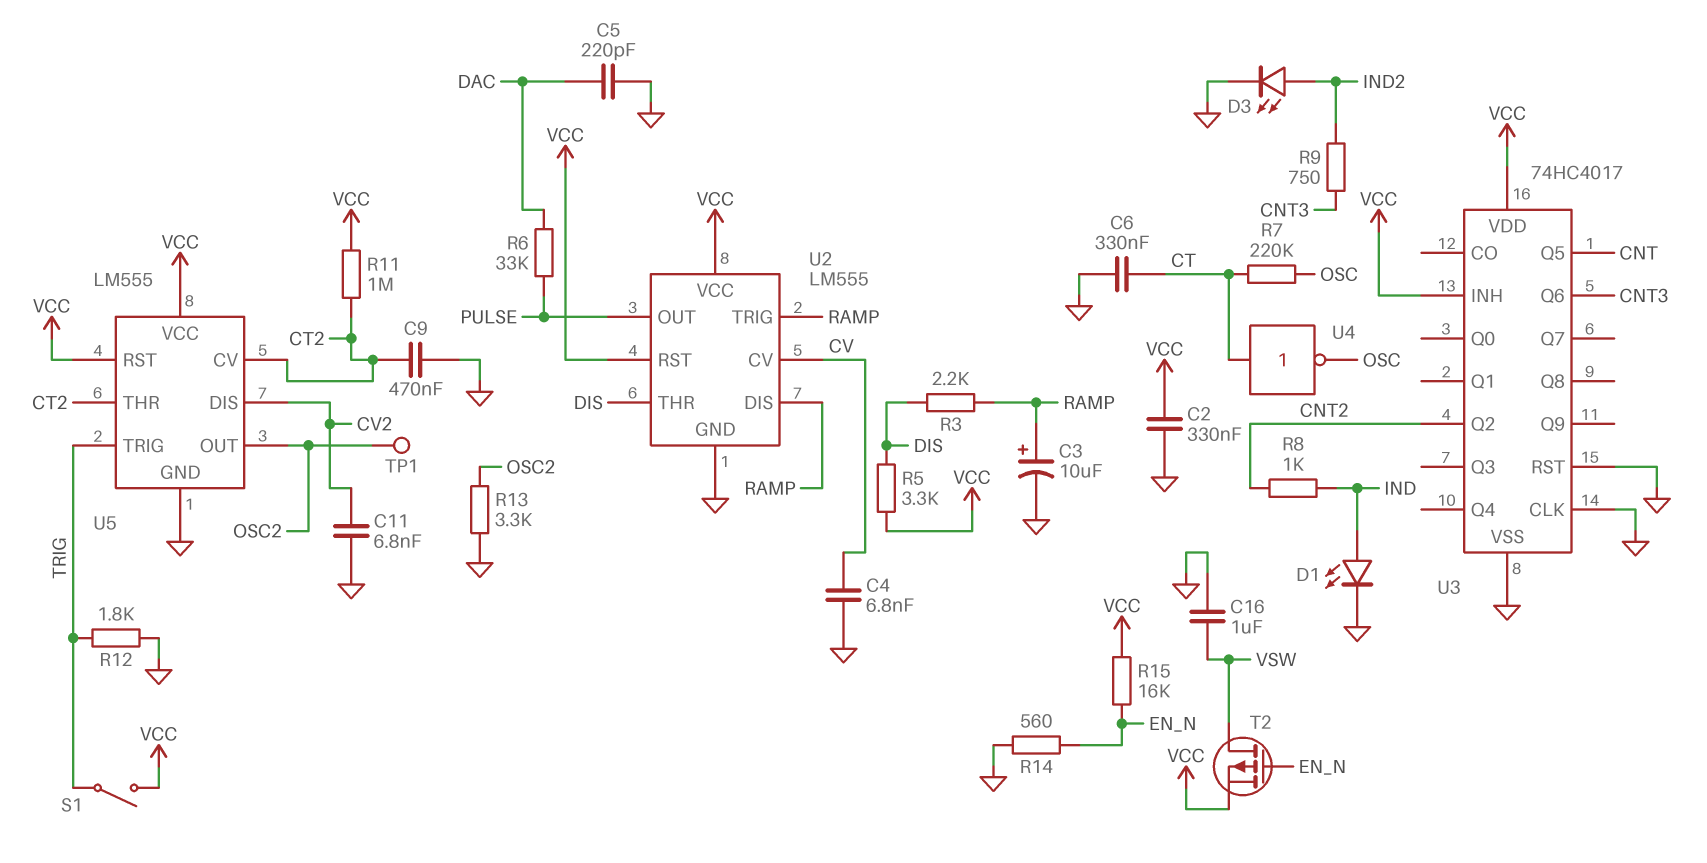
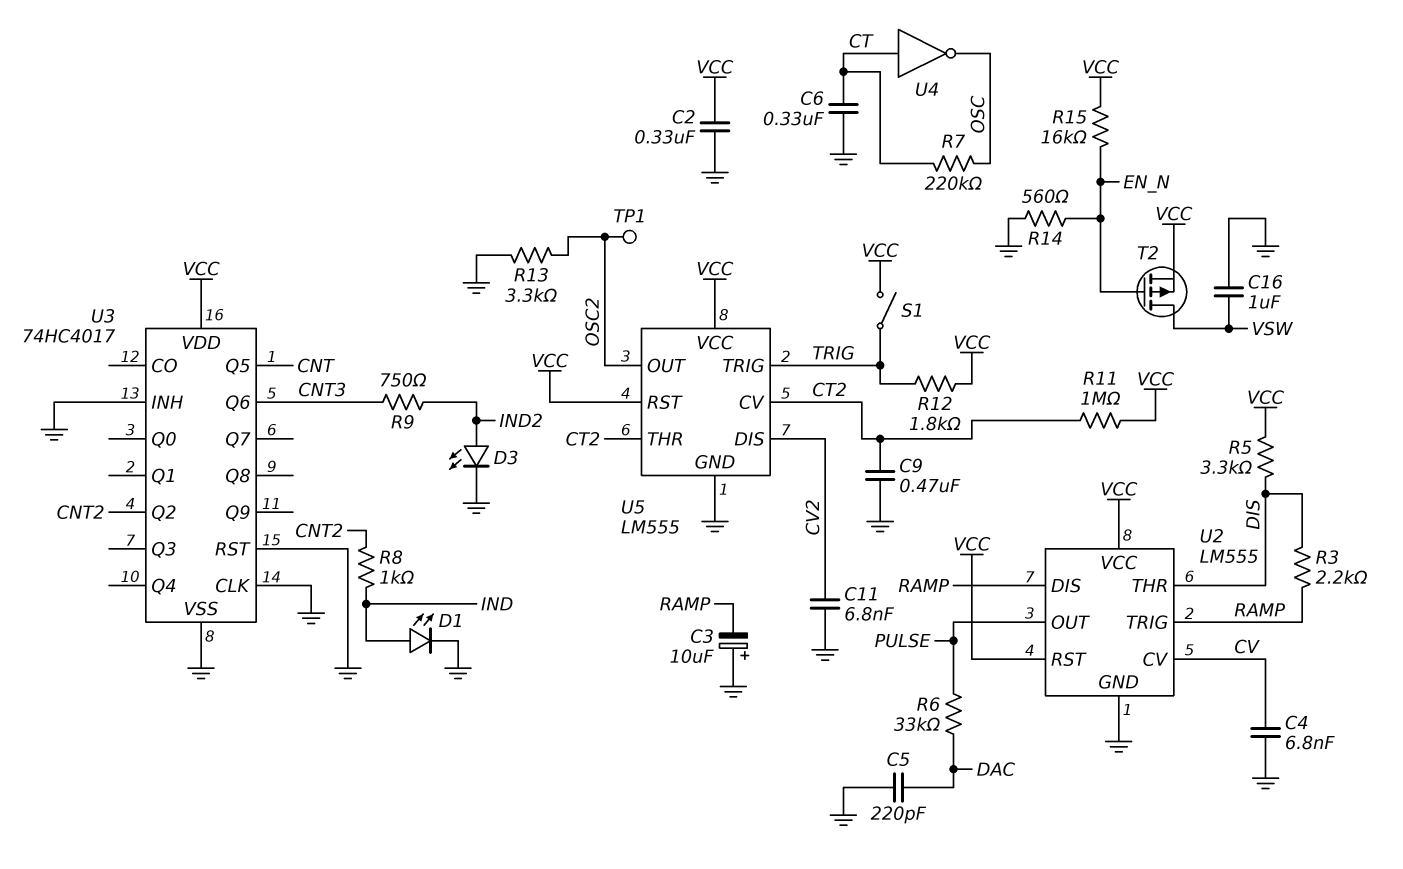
C3: 10uF (plus RAMP, minus GND) -> 10uF (plus GND, minus RAMP)
R12: 1.8k (GND, TRIG) -> 1.8k (TRIG, VCC)
U3 pin INH: VCC -> GND

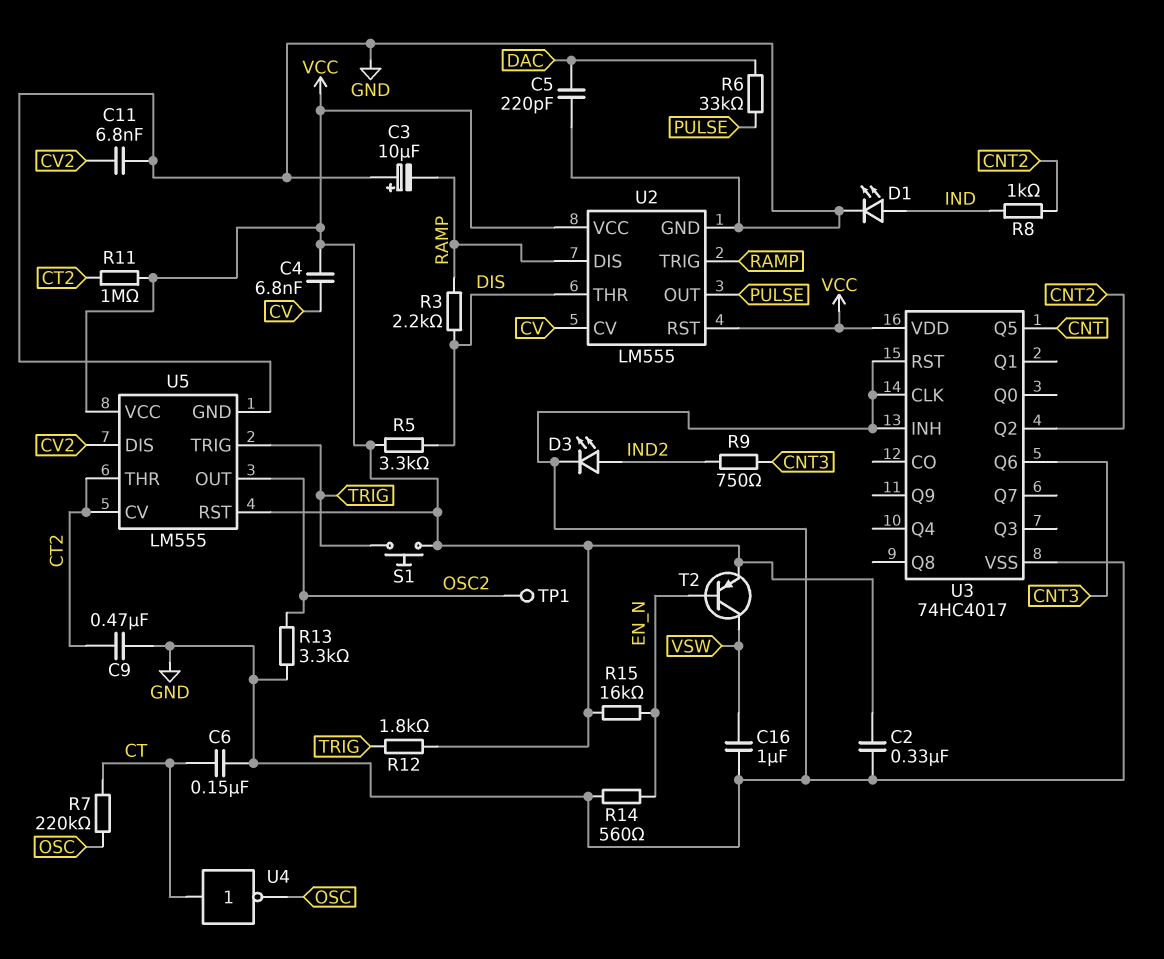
C4: 6.8nF (CV, GND) -> 6.8nF (CV, VCC)
C6: 330nF (CT, GND) -> 150nF (CT, GND)
S1: switch (TRIG, VCC) -> button (TRIG, VCC)
T2: PMOS (G EN_N, D VSW, S VCC) -> PNP (B EN_N, C VSW, E VCC)

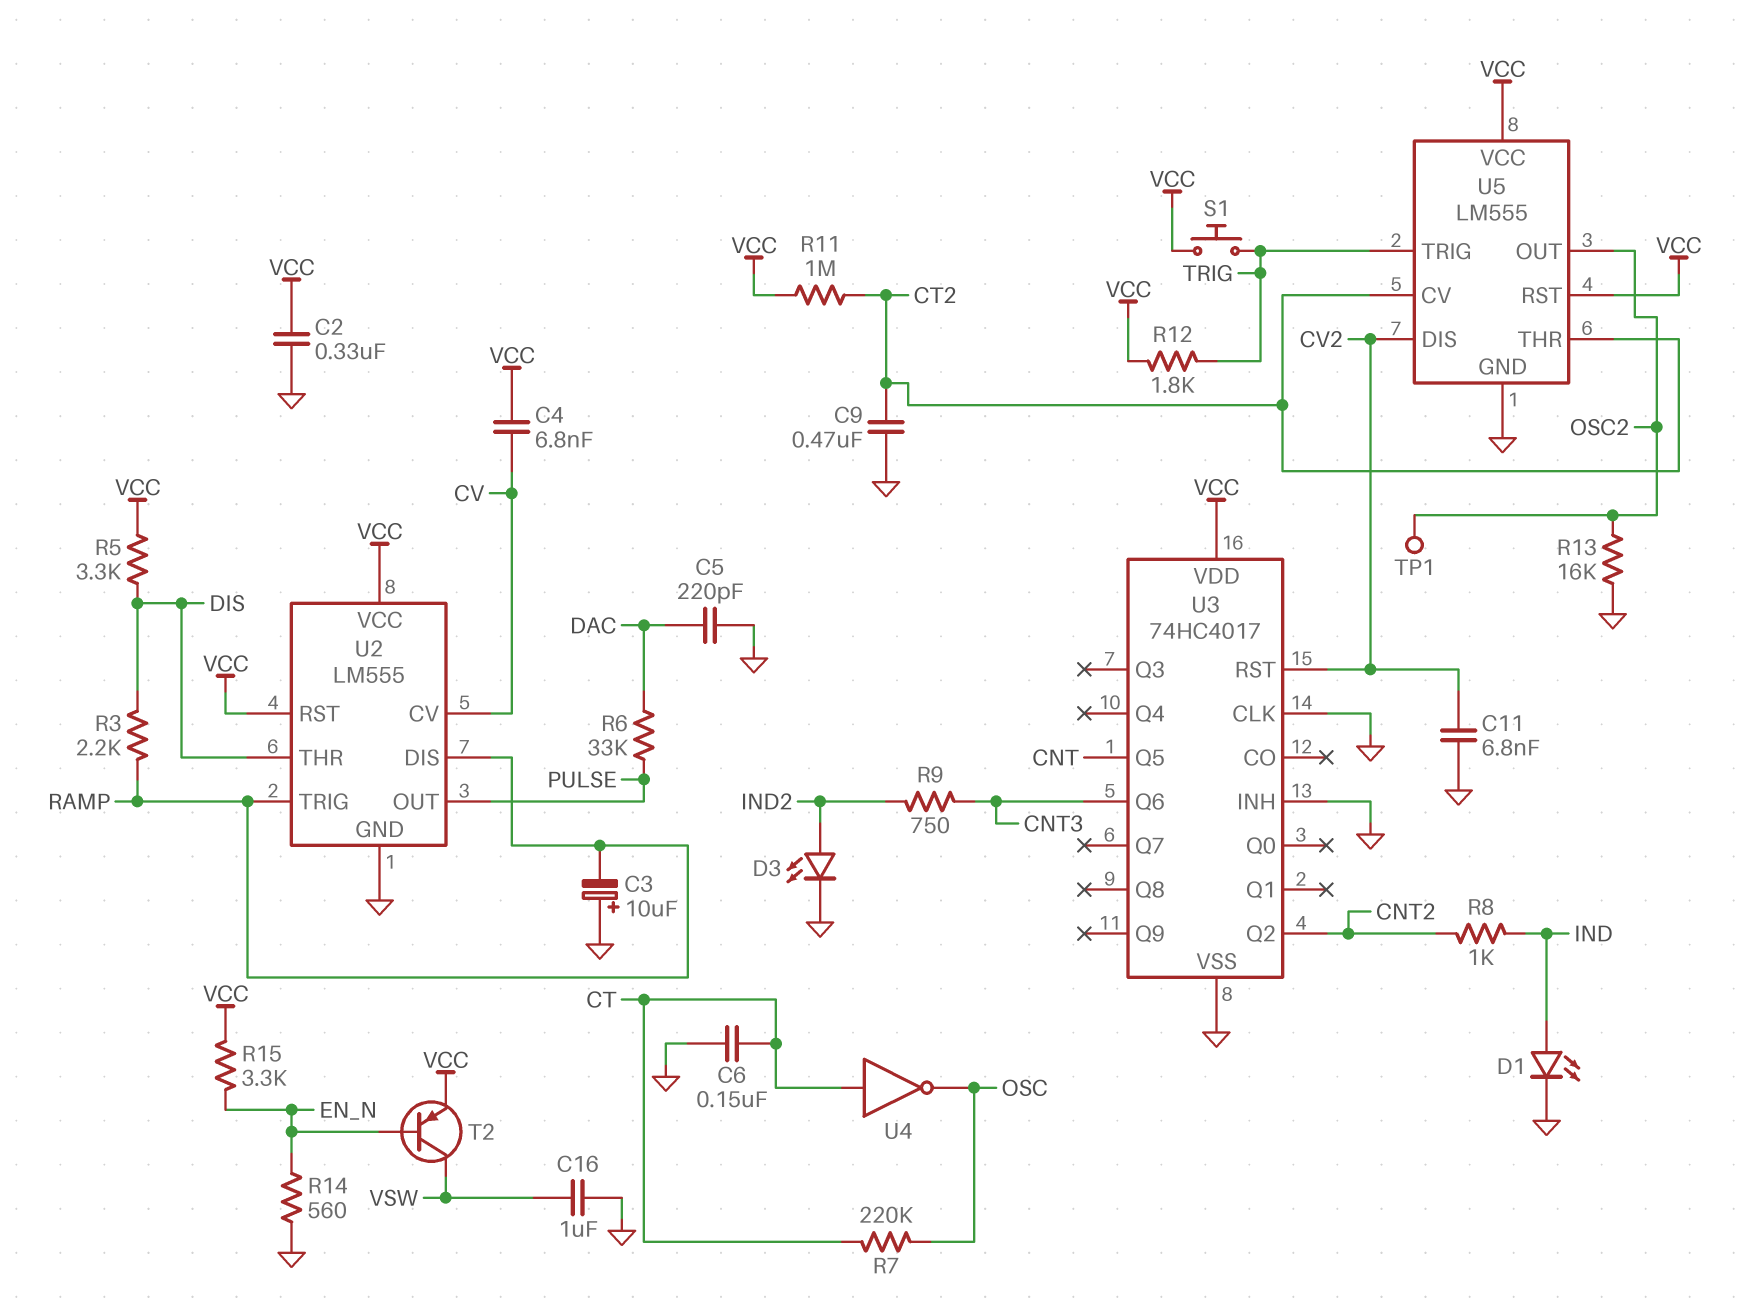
R13: 3.3k (GND, OSC2) -> 16k (GND, OSC2)
R15: 16k (EN_N, VCC) -> 3.3k (EN_N, VCC)
U3 pin RST: GND -> CV2

